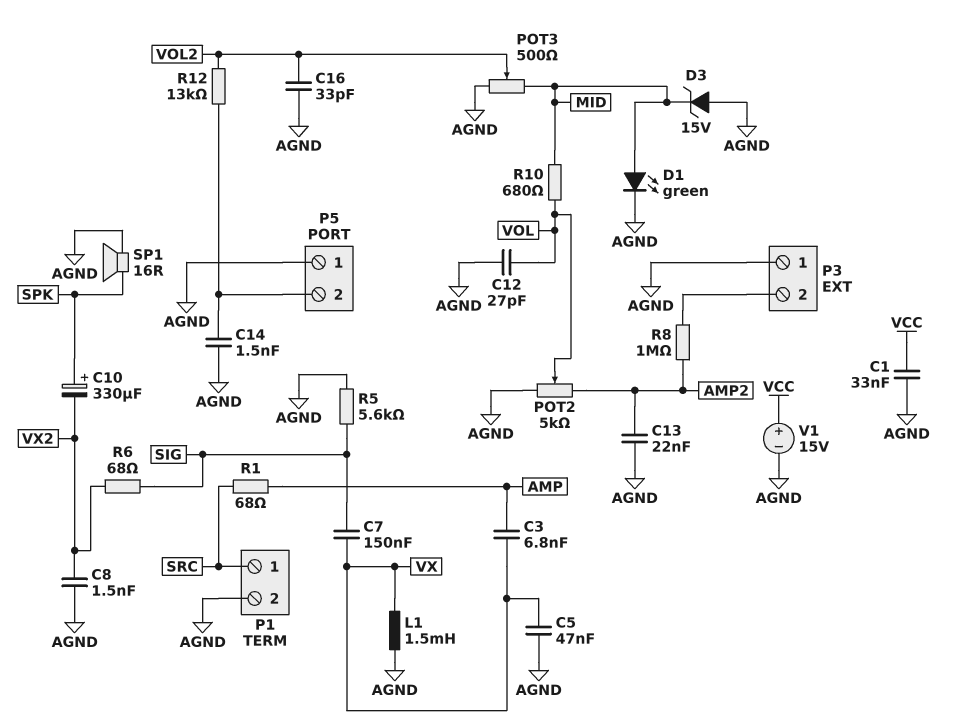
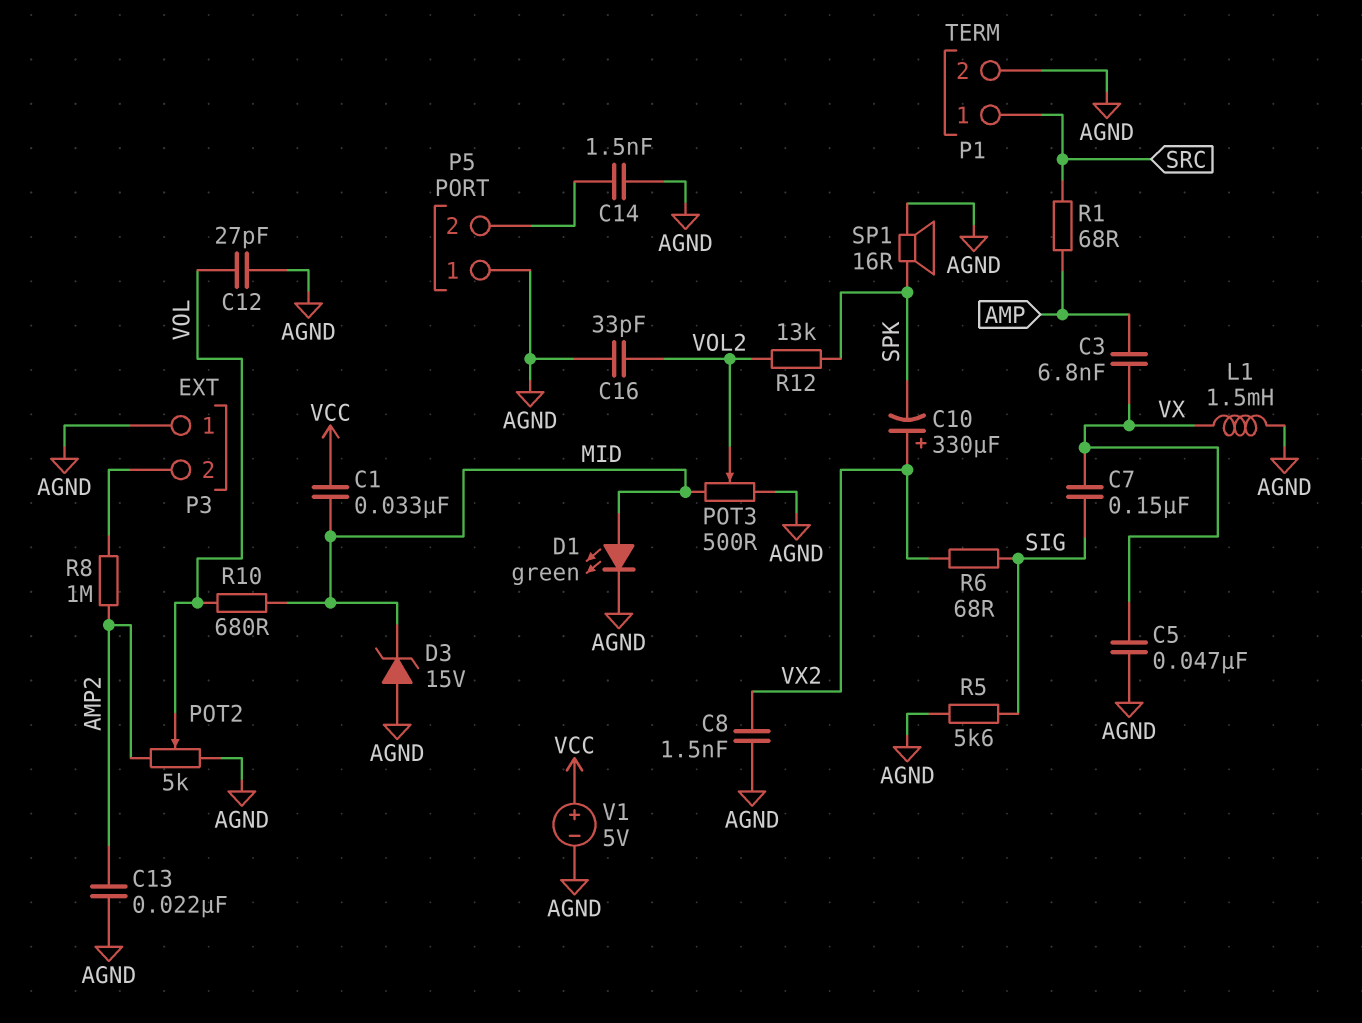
C1: 33nF (AGND, VCC) -> 33nF (MID, VCC)
C10: 330uF (plus SPK, minus VX2) -> 330uF (plus VX2, minus SPK)
R12: 13k (P5/2, VOL2) -> 13k (SPK, VOL2)
V1: 15V (plus VCC, minus AGND) -> 5V (plus VCC, minus AGND)

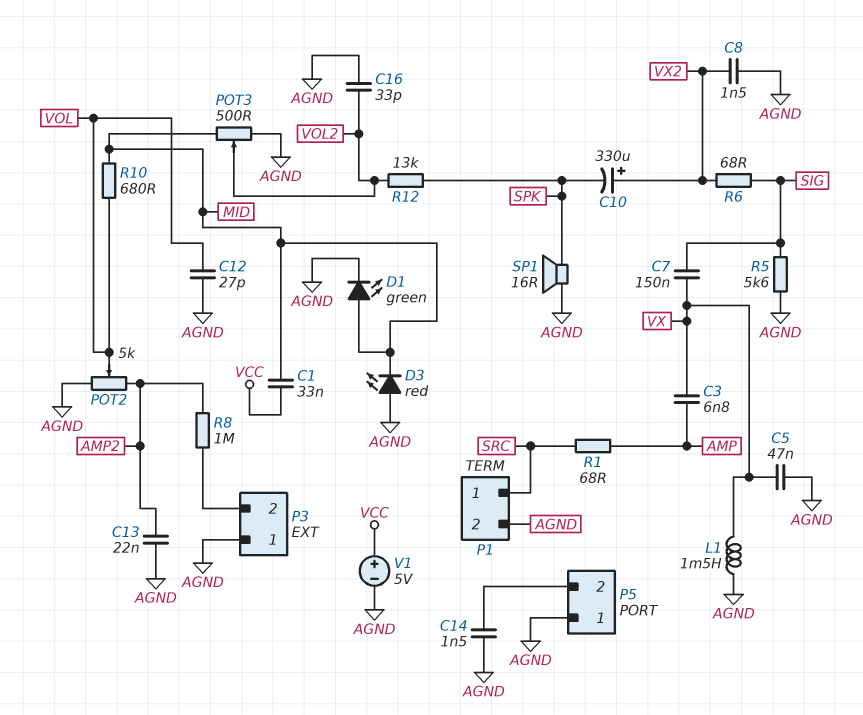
D3: zener 15V (A AGND, K MID) -> LED red (A AGND, K MID)

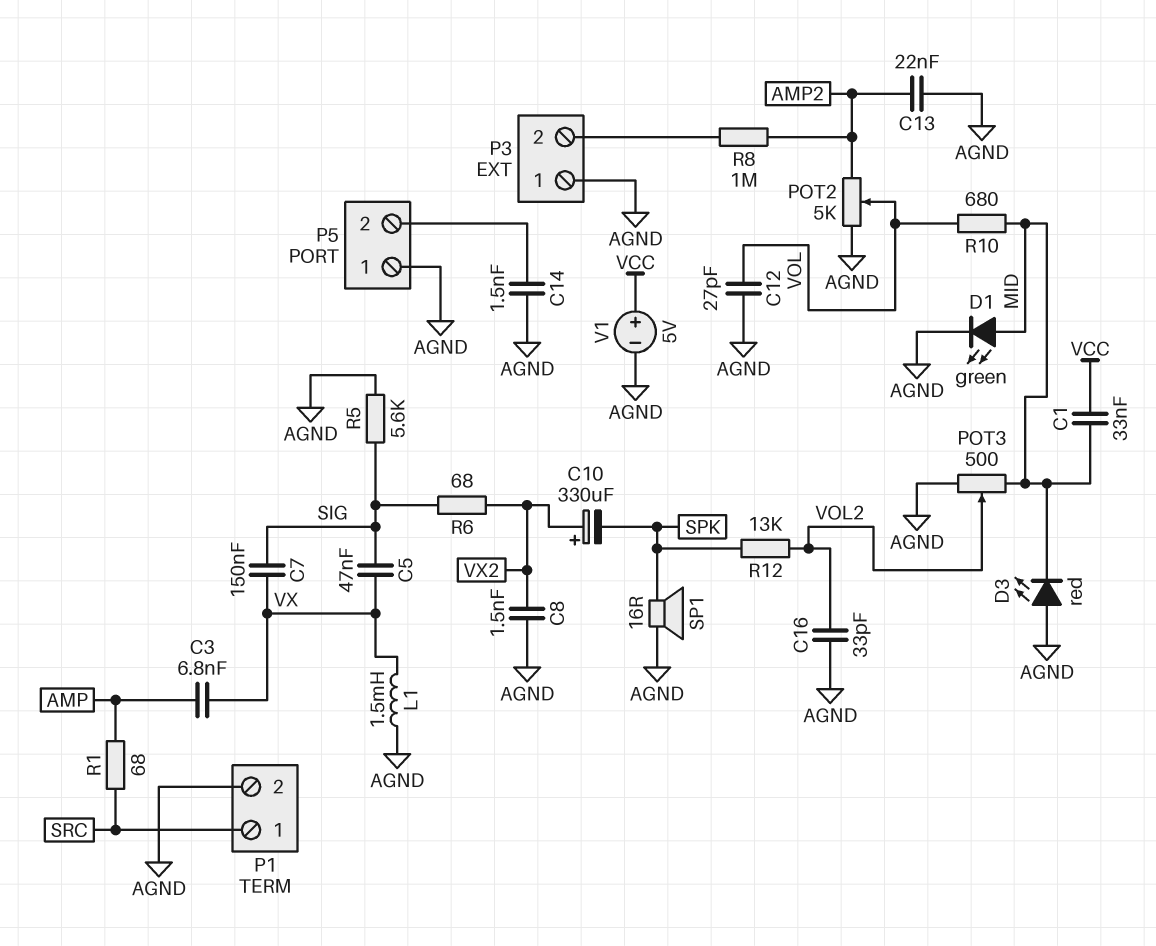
C5: 47nF (AGND, VX) -> 47nF (SIG, VX)

